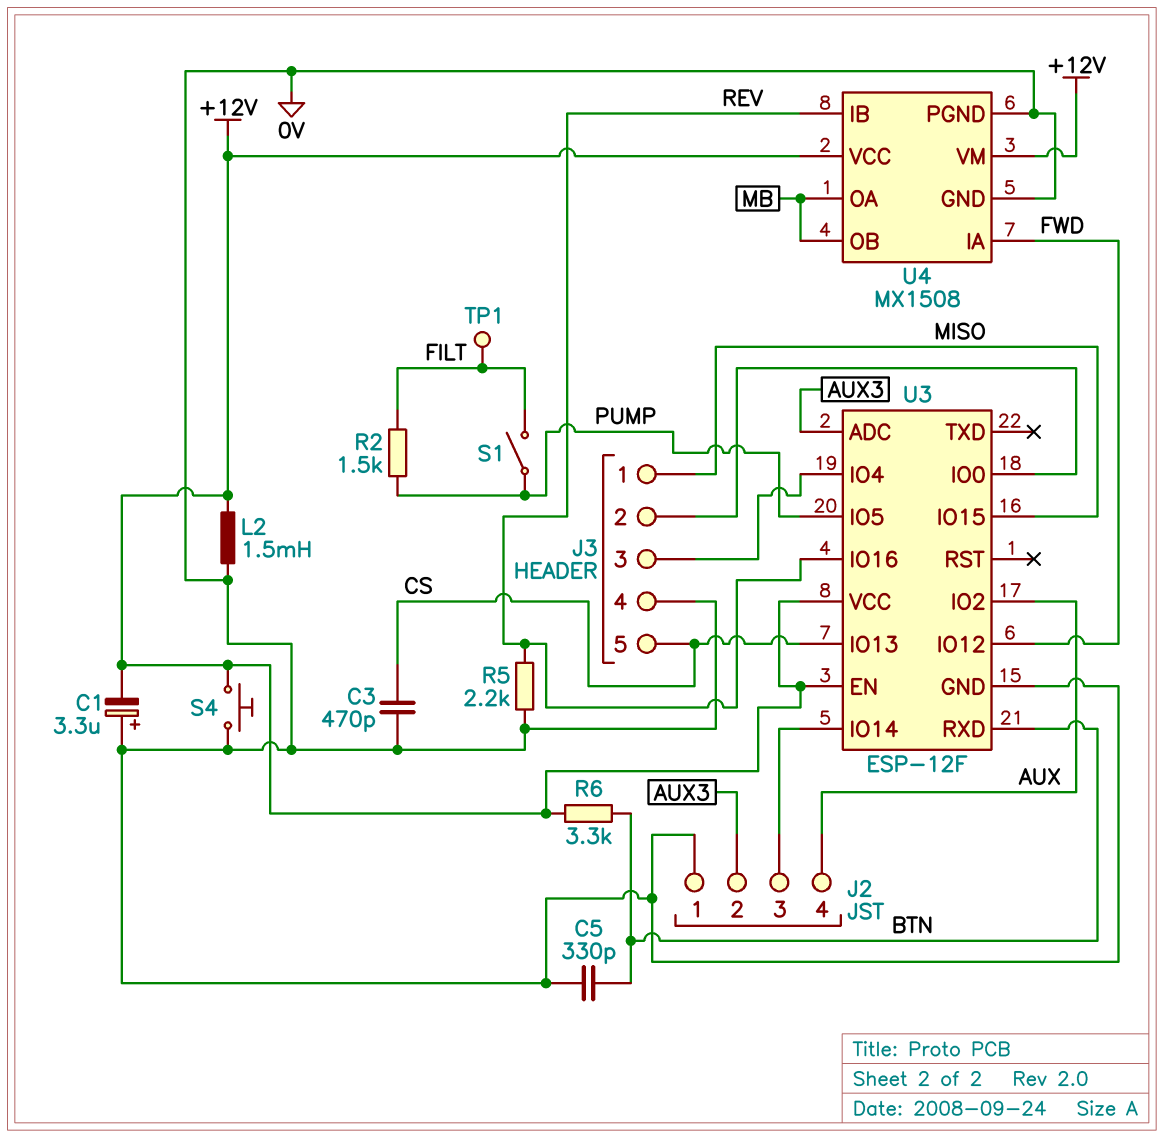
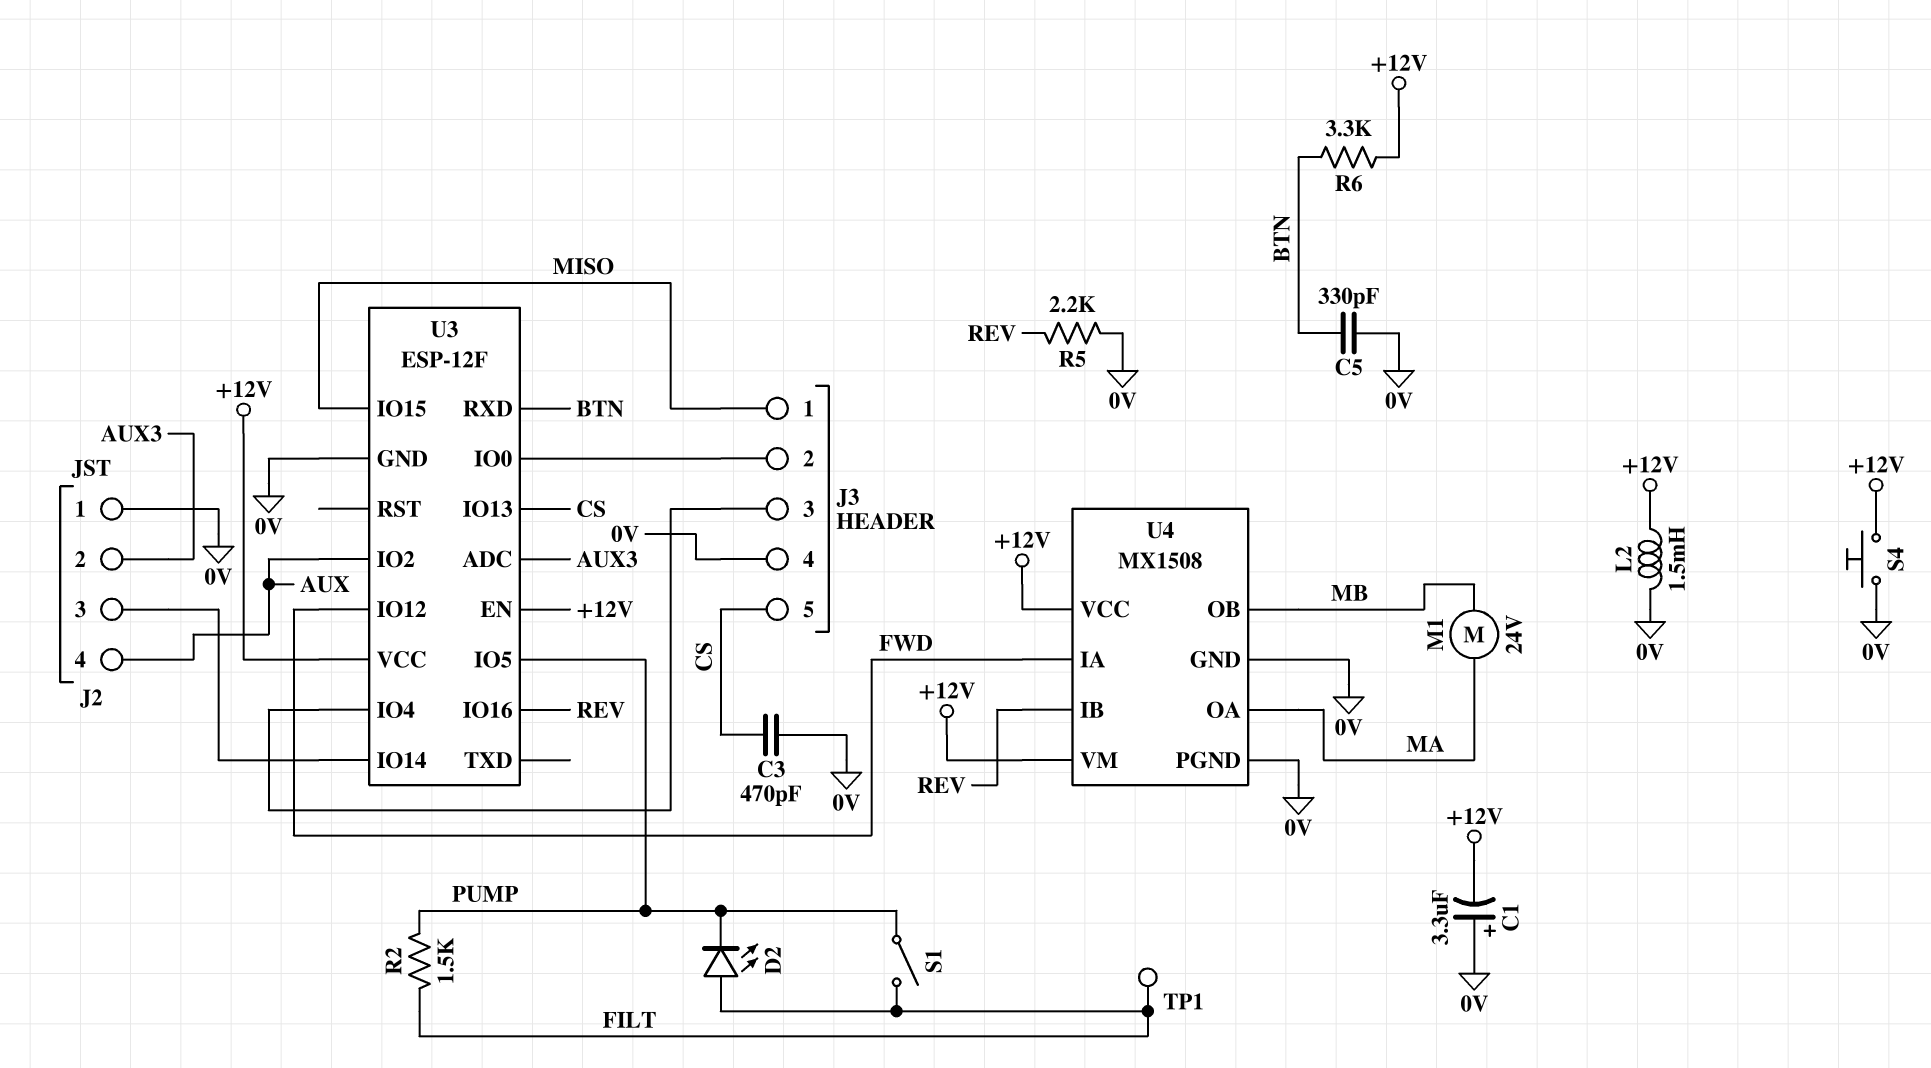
D2: none -> LED (A FILT, K PUMP)
M1: none -> motor 24V (MA, MB)
U4 pin OA: MB -> MA

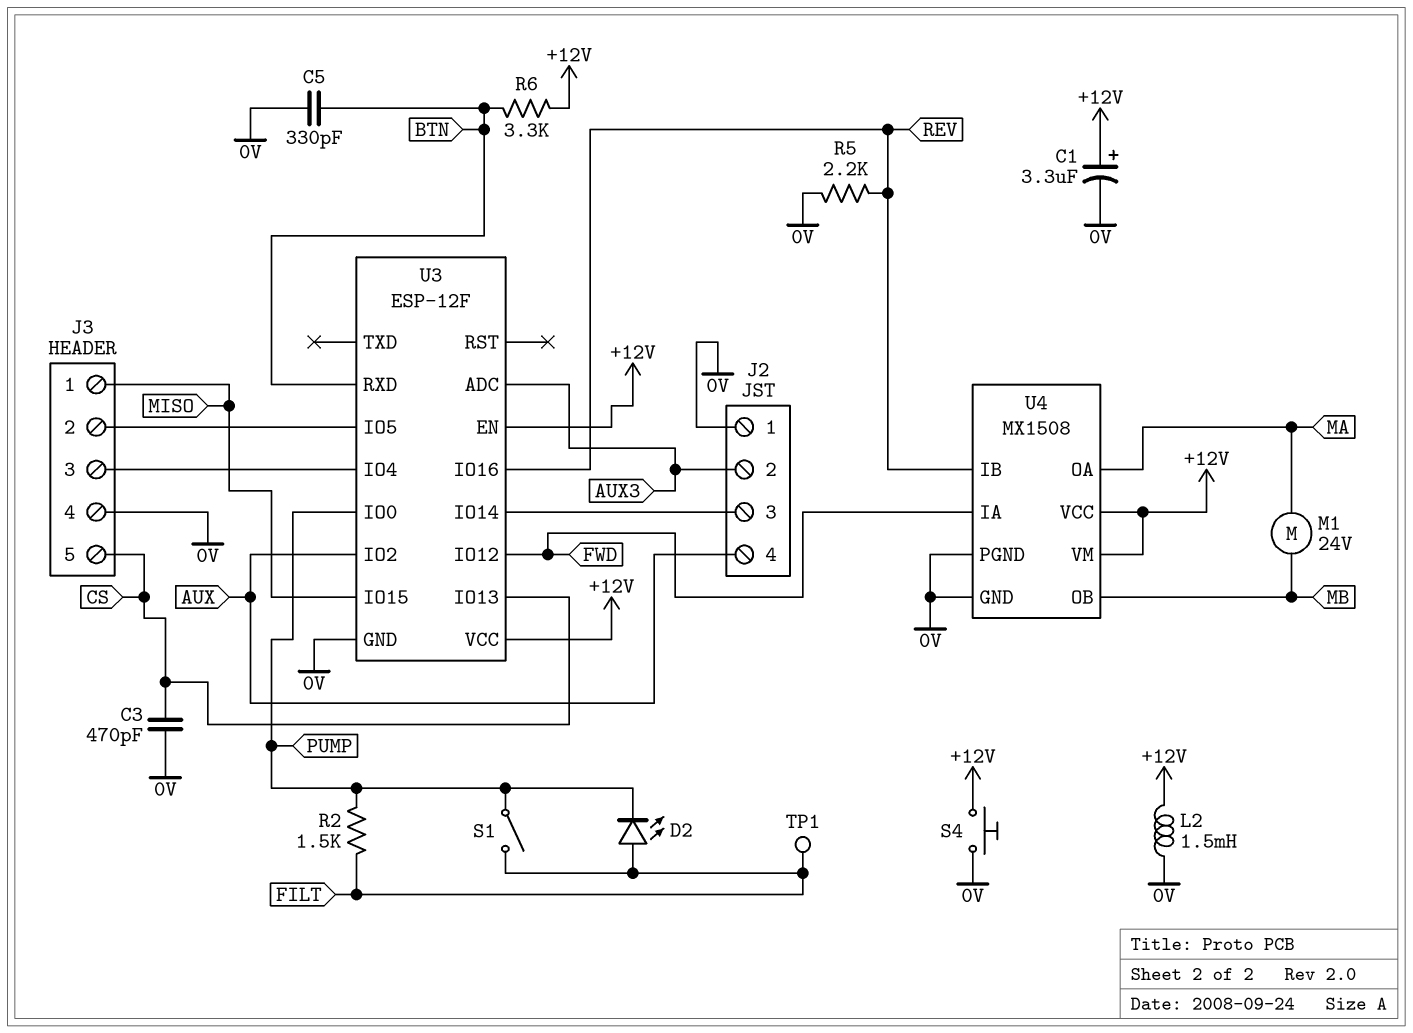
C1: 3.3uF (plus 0V, minus +12V) -> 3.3uF (plus +12V, minus 0V)
U3 pin IO0: J3/2 -> PUMP
U3 pin IO5: PUMP -> J3/2

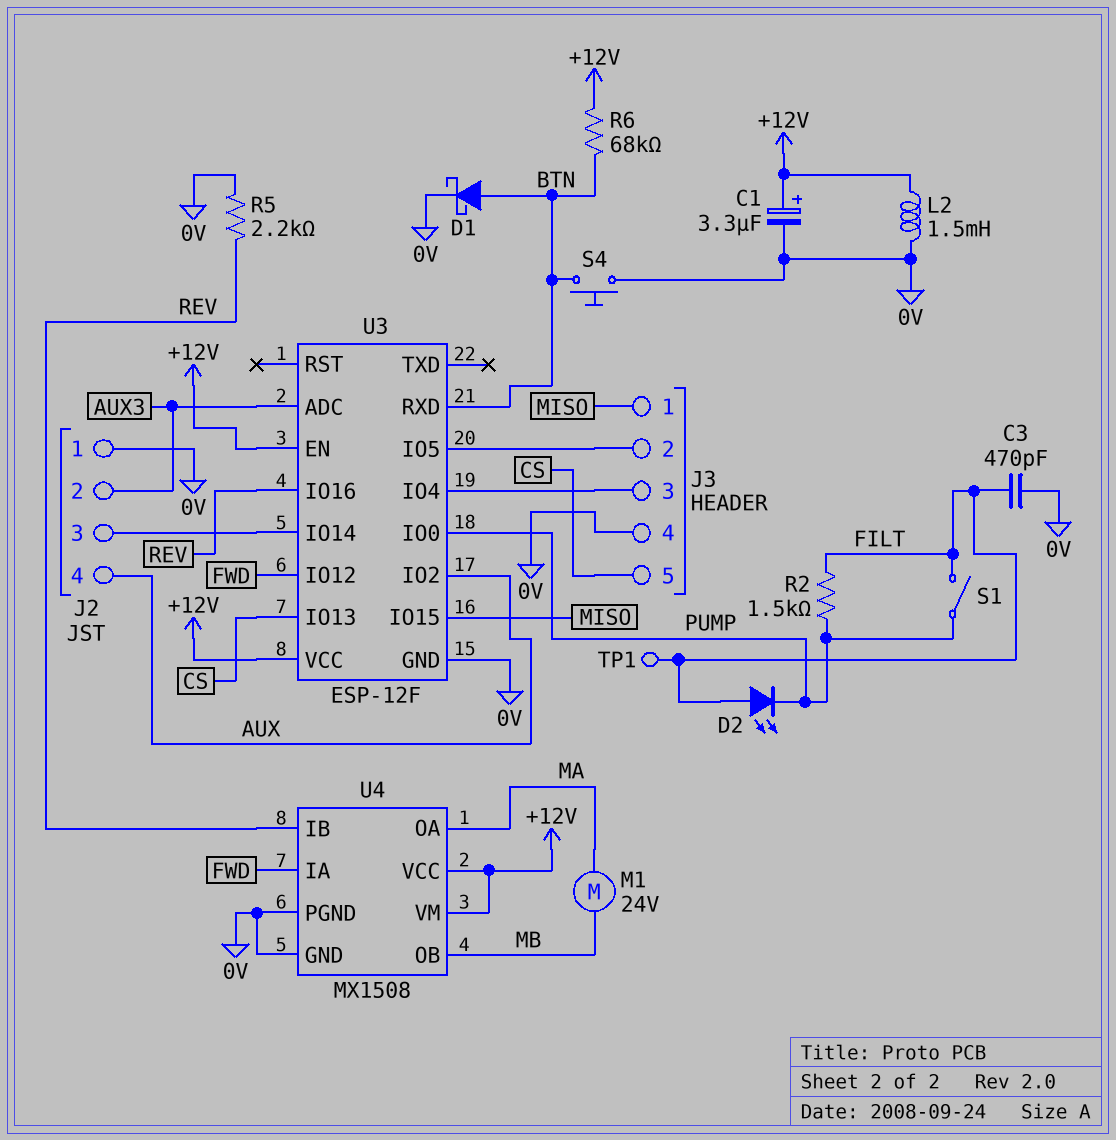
C3: 470pF (0V, CS) -> 470pF (0V, FILT)
C5: 330pF (0V, BTN) -> none
D1: none -> schottky (A BTN, K 0V)
R6: 3.3k (+12V, BTN) -> 68k (+12V, BTN)
S4: button (+12V, 0V) -> button (0V, BTN)

